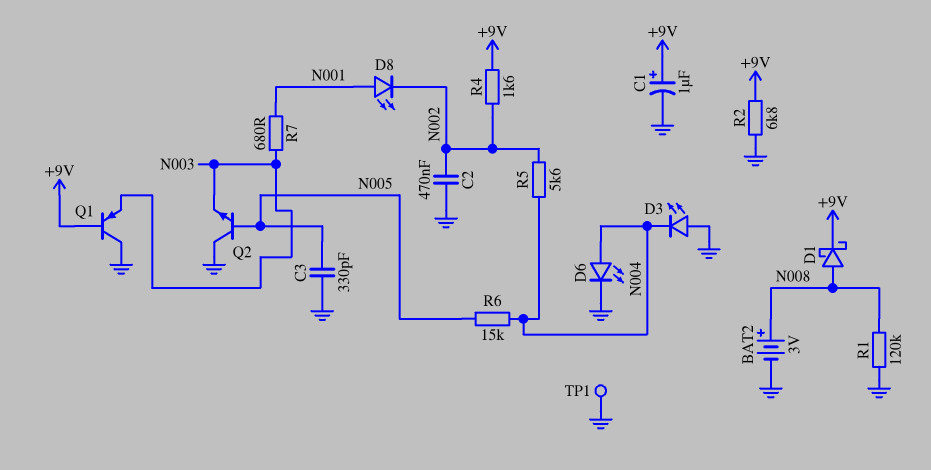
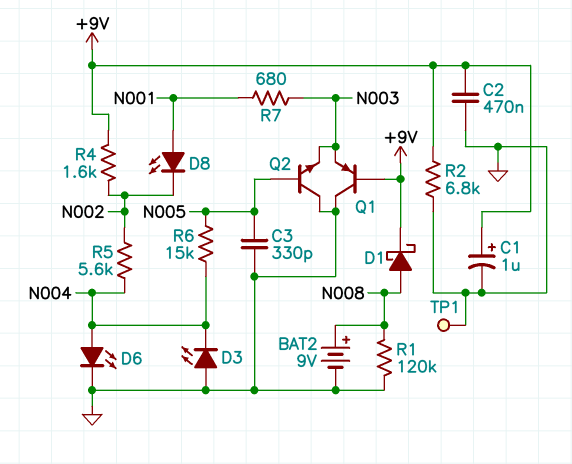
BAT2: 3V (plus N008, minus GND) -> 9V (plus N008, minus GND)
C2: 470nF (GND, N002) -> 470nF (+9V, GND)

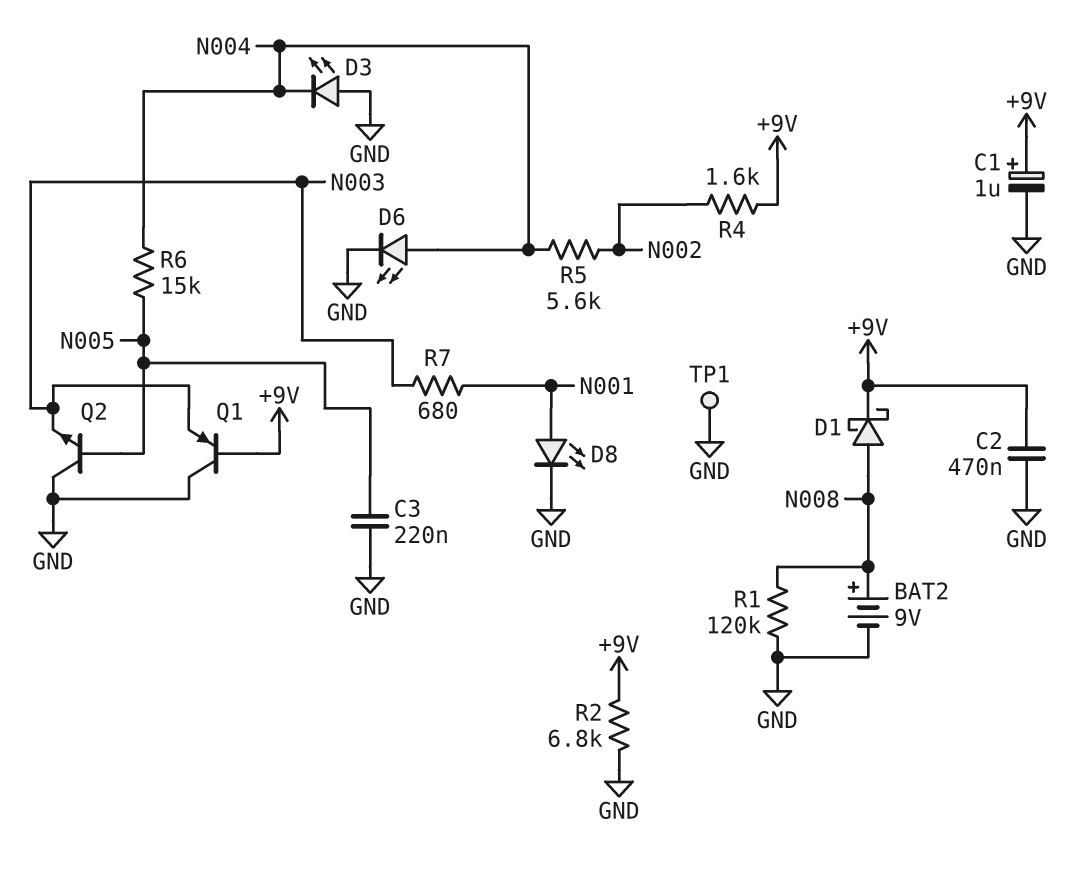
C3: 330pF (GND, N005) -> 220nF (GND, N005)
D8: LED (A N001, K N002) -> LED (A N001, K GND)

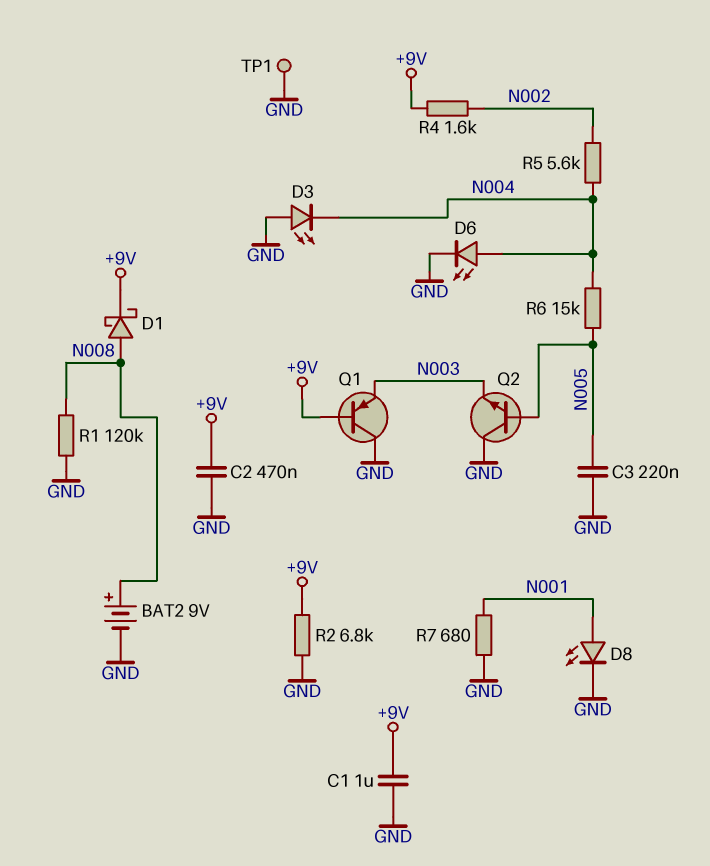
C1: 1uF (plus +9V, minus GND) -> 1uF (+9V, GND)
R7: 680 (N001, N003) -> 680 (GND, N001)

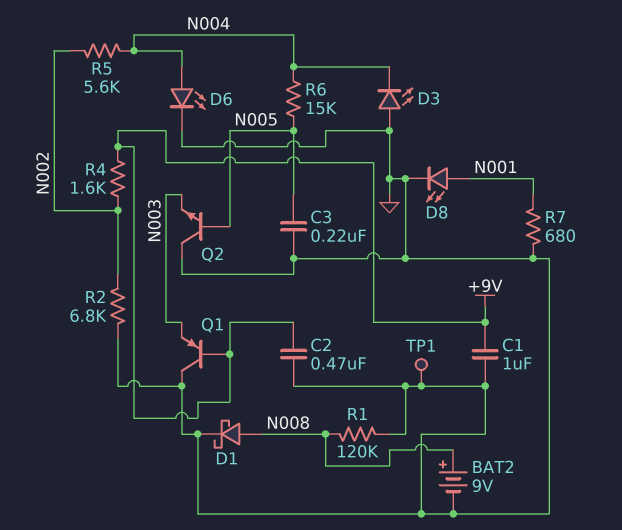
D1: schottky (A N008, K +9V) -> schottky (A N008, K GND)
R2: 6.8k (+9V, GND) -> 6.8k (GND, N002)

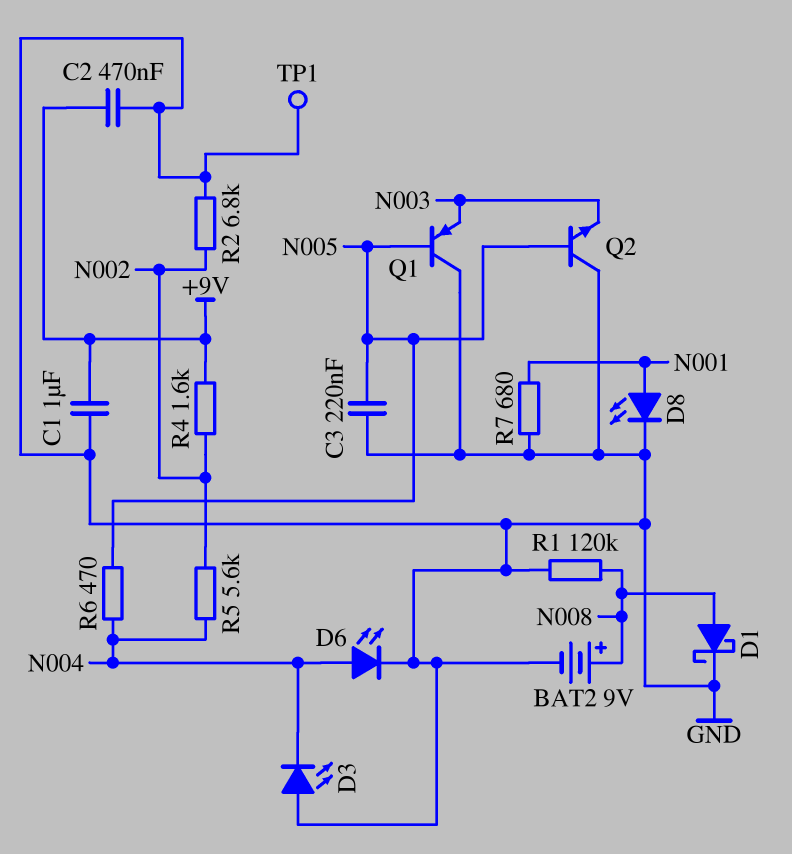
Q1: PNP (B +9V, C GND, E N003) -> PNP (B N005, C GND, E N003)
R6: 15k (N004, N005) -> 470 (N004, N005)

